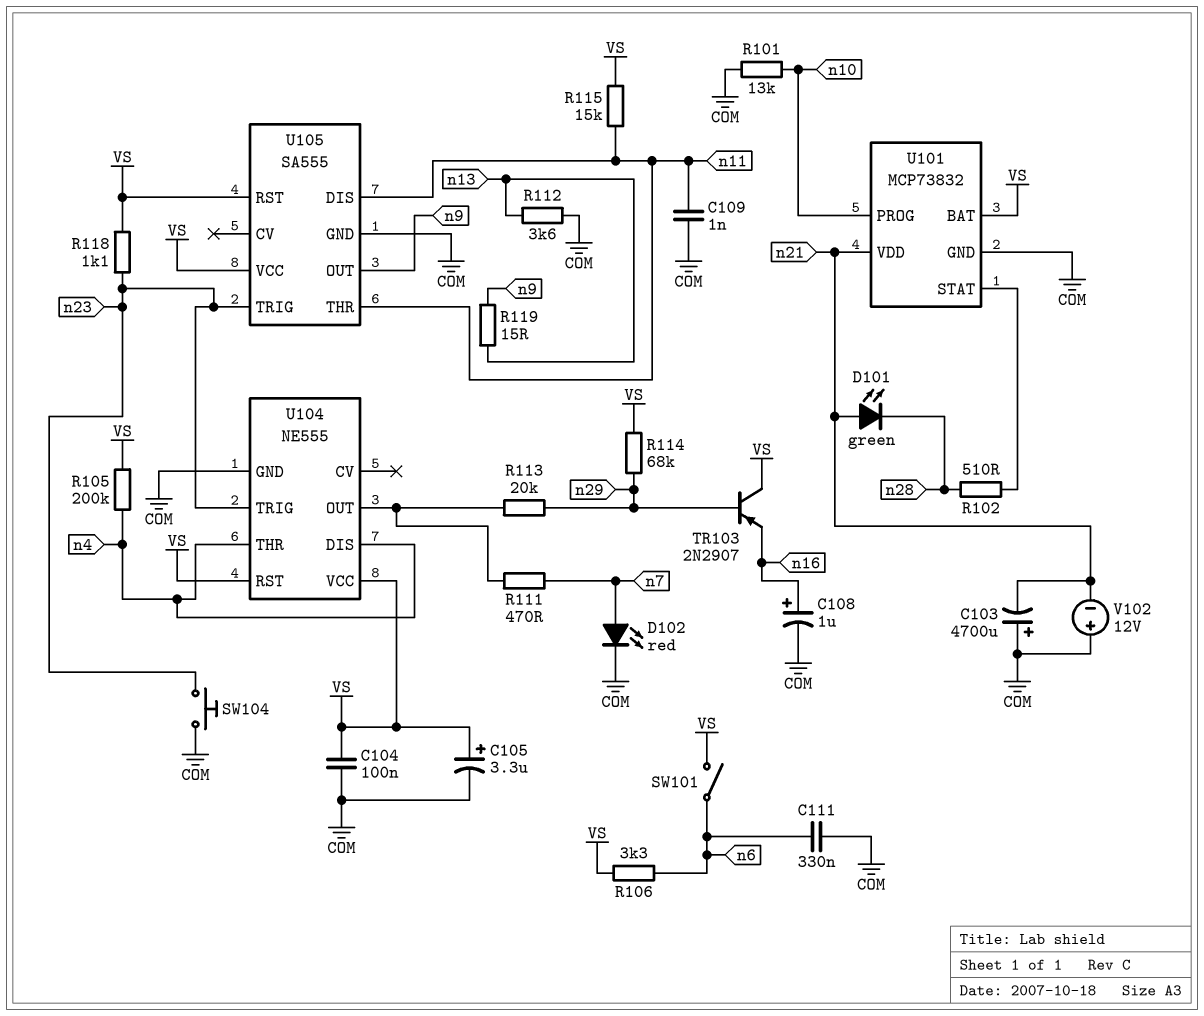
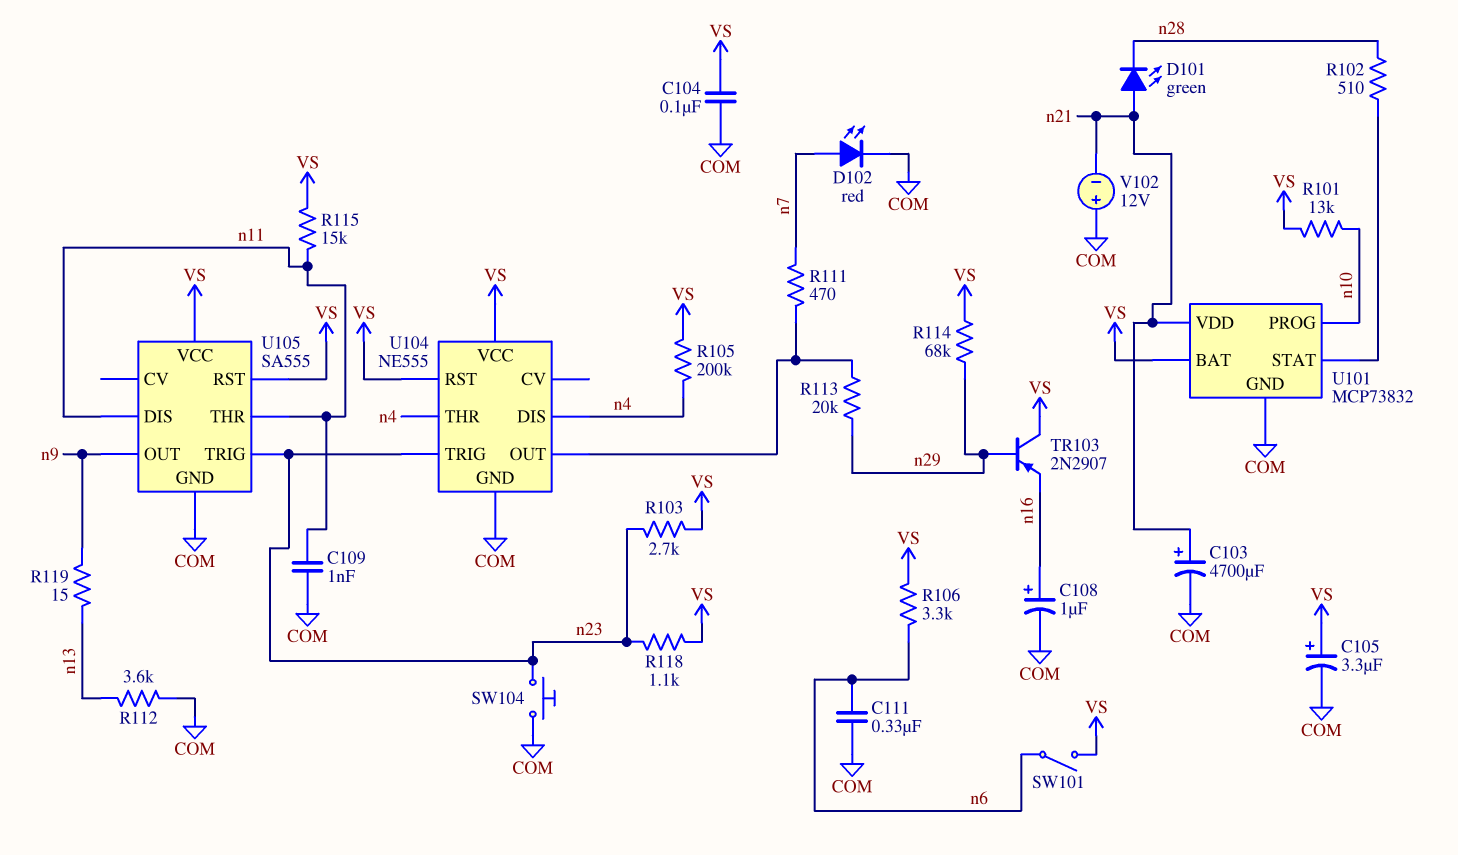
C103: 4700uF (plus COM, minus n21) -> 4700uF (plus n21, minus COM)
R101: 13k (COM, n10) -> 13k (VS, n10)
R103: none -> 2.7k (VS, n23)

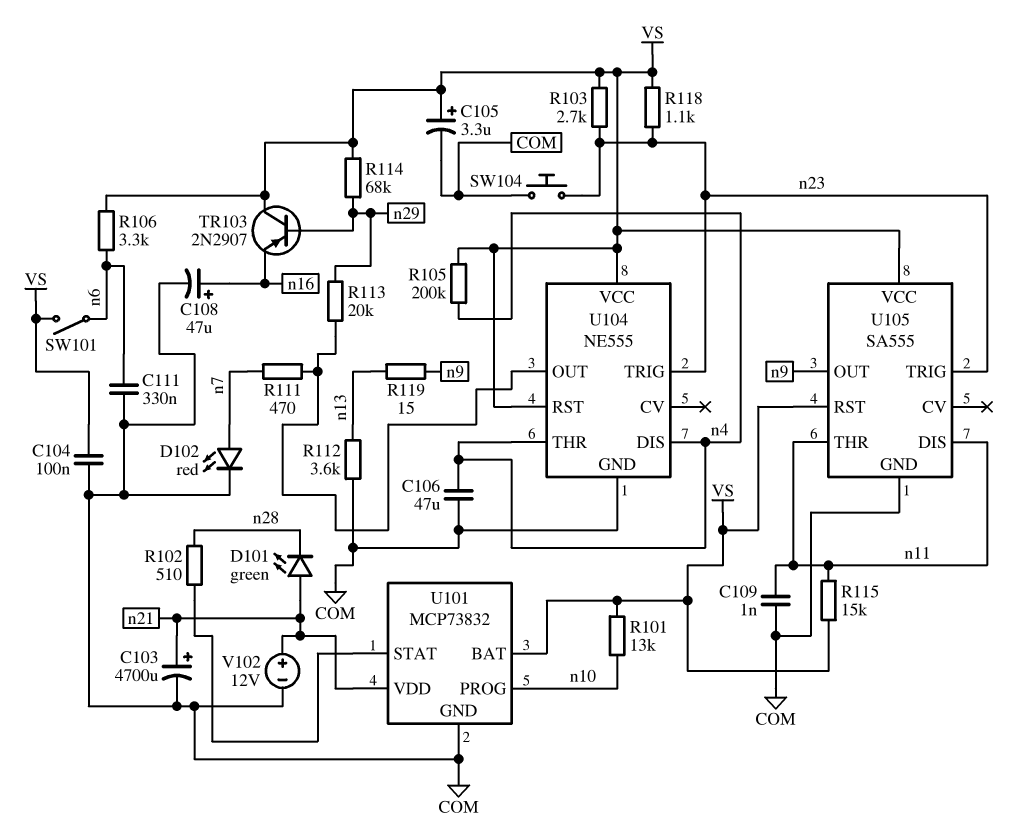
C106: none -> 47uF (COM, n4)
C108: 1uF (plus n16, minus COM) -> 47uF (plus n16, minus COM)
V102: 12V (plus COM, minus n21) -> 12V (plus n21, minus COM)

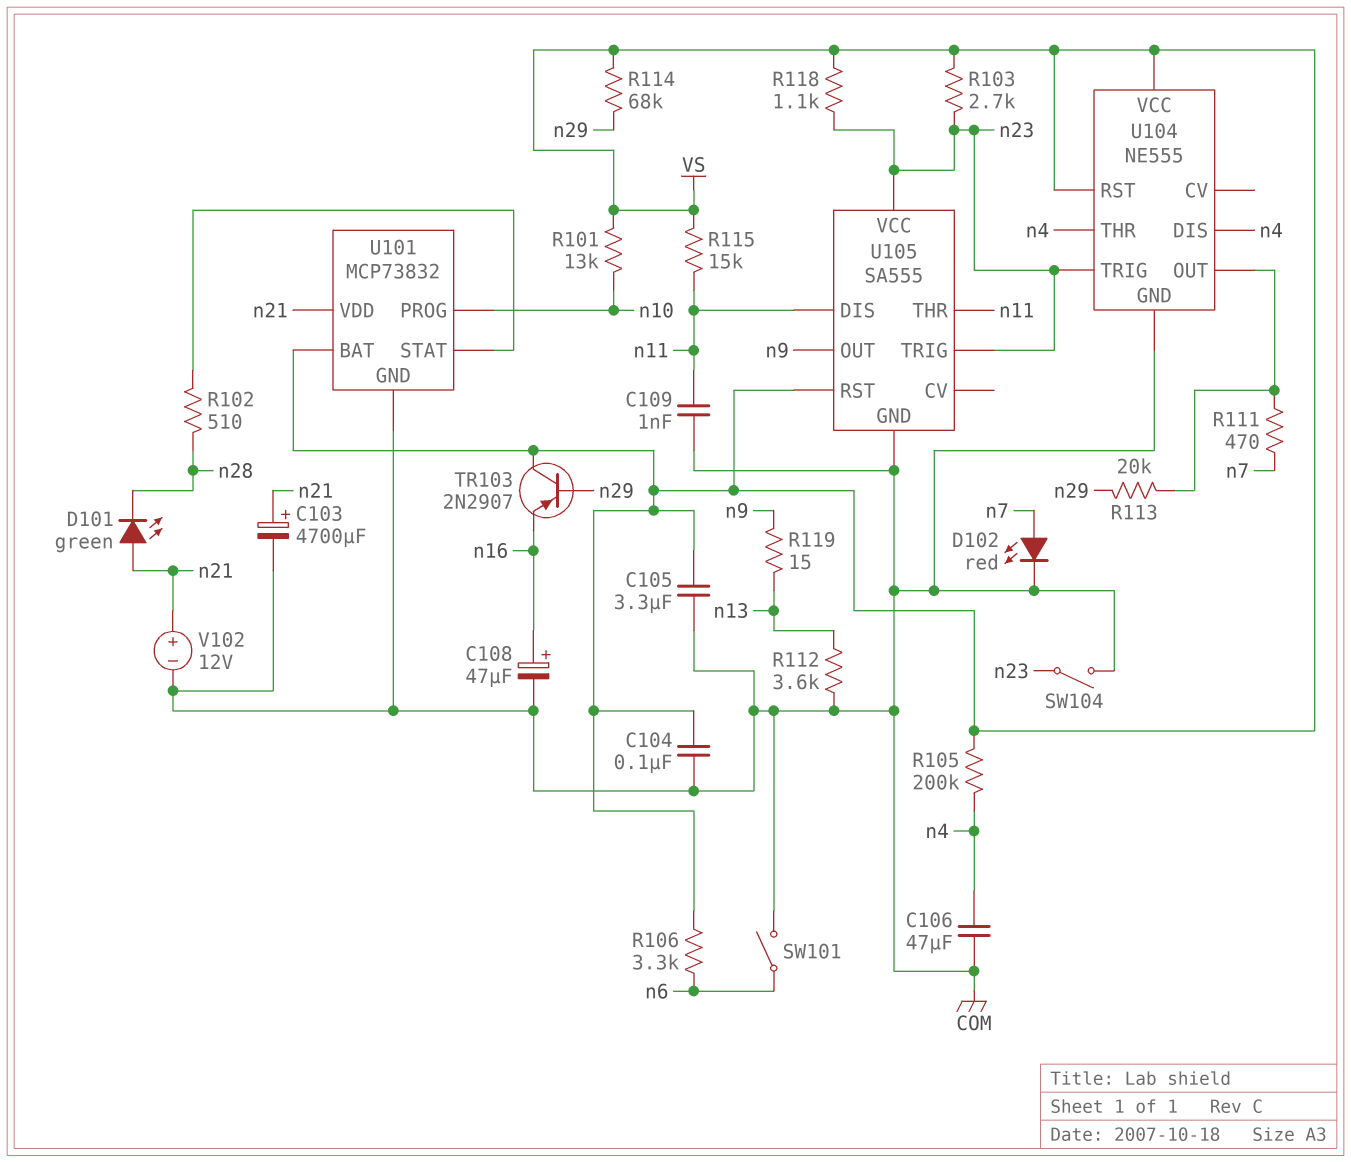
C105: 3.3uF (plus VS, minus COM) -> 3.3uF (COM, VS)
C111: 330nF (COM, n6) -> none
SW101: switch (VS, n6) -> switch (COM, n6)
SW104: button (COM, n23) -> switch (COM, n23)
U105 pin VCC: VS -> n23

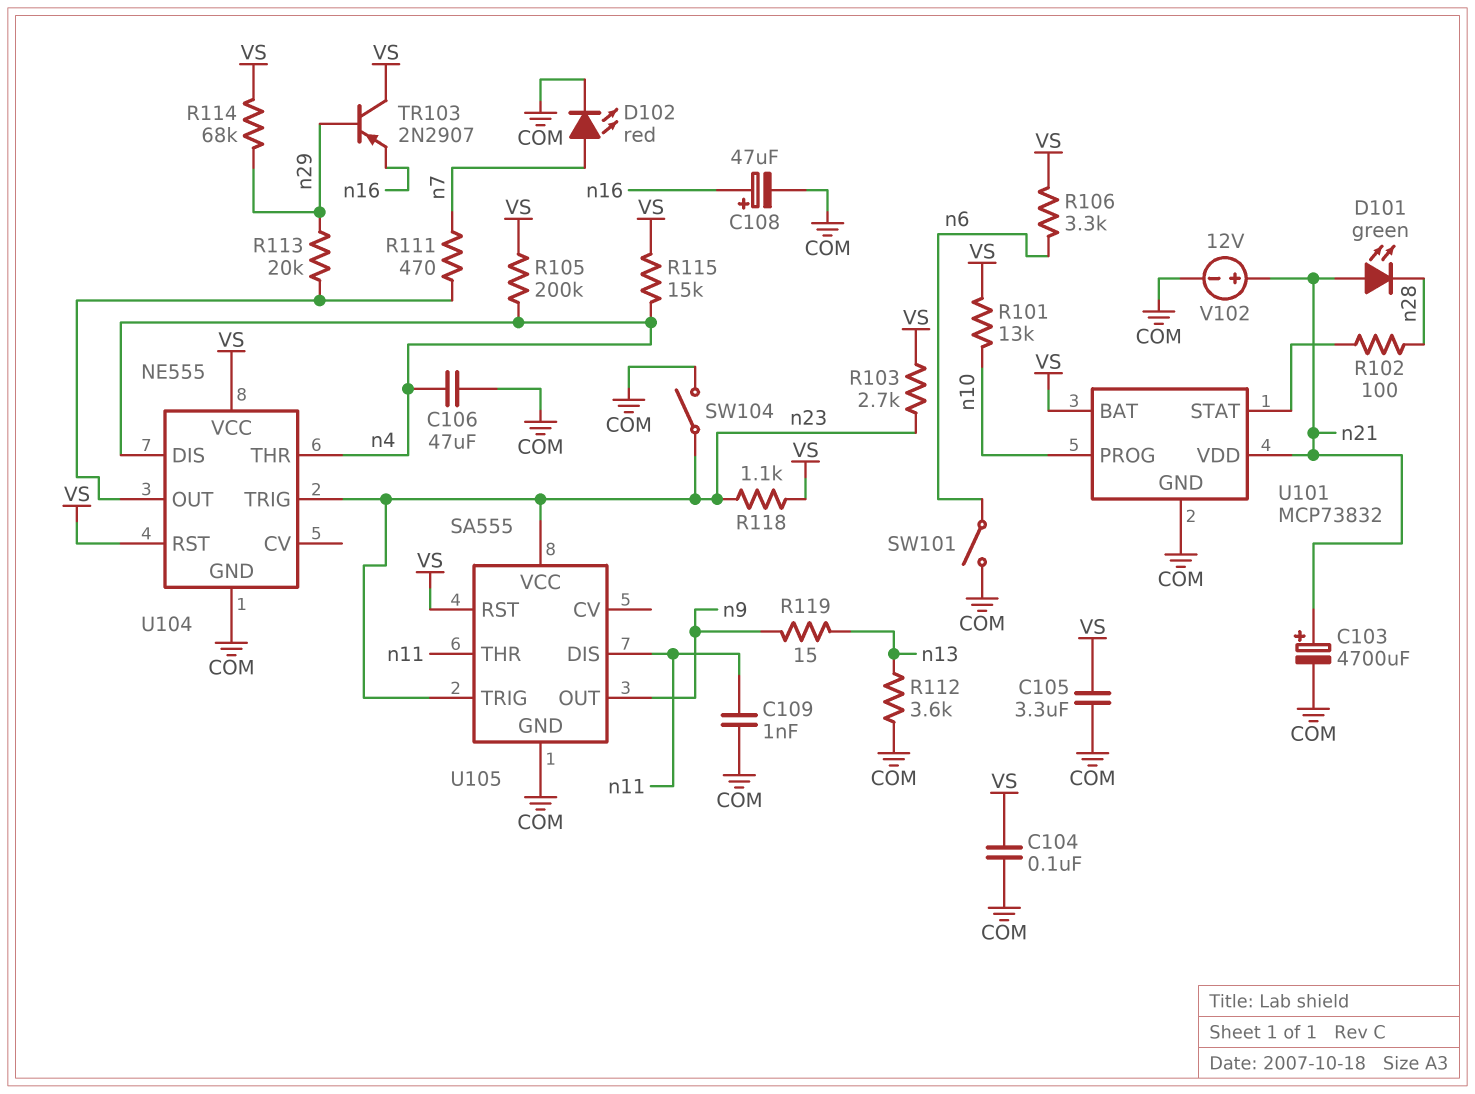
R102: 510 (U101/STAT, n28) -> 100 (U101/STAT, n28)
R115: 15k (VS, n11) -> 15k (VS, n4)

